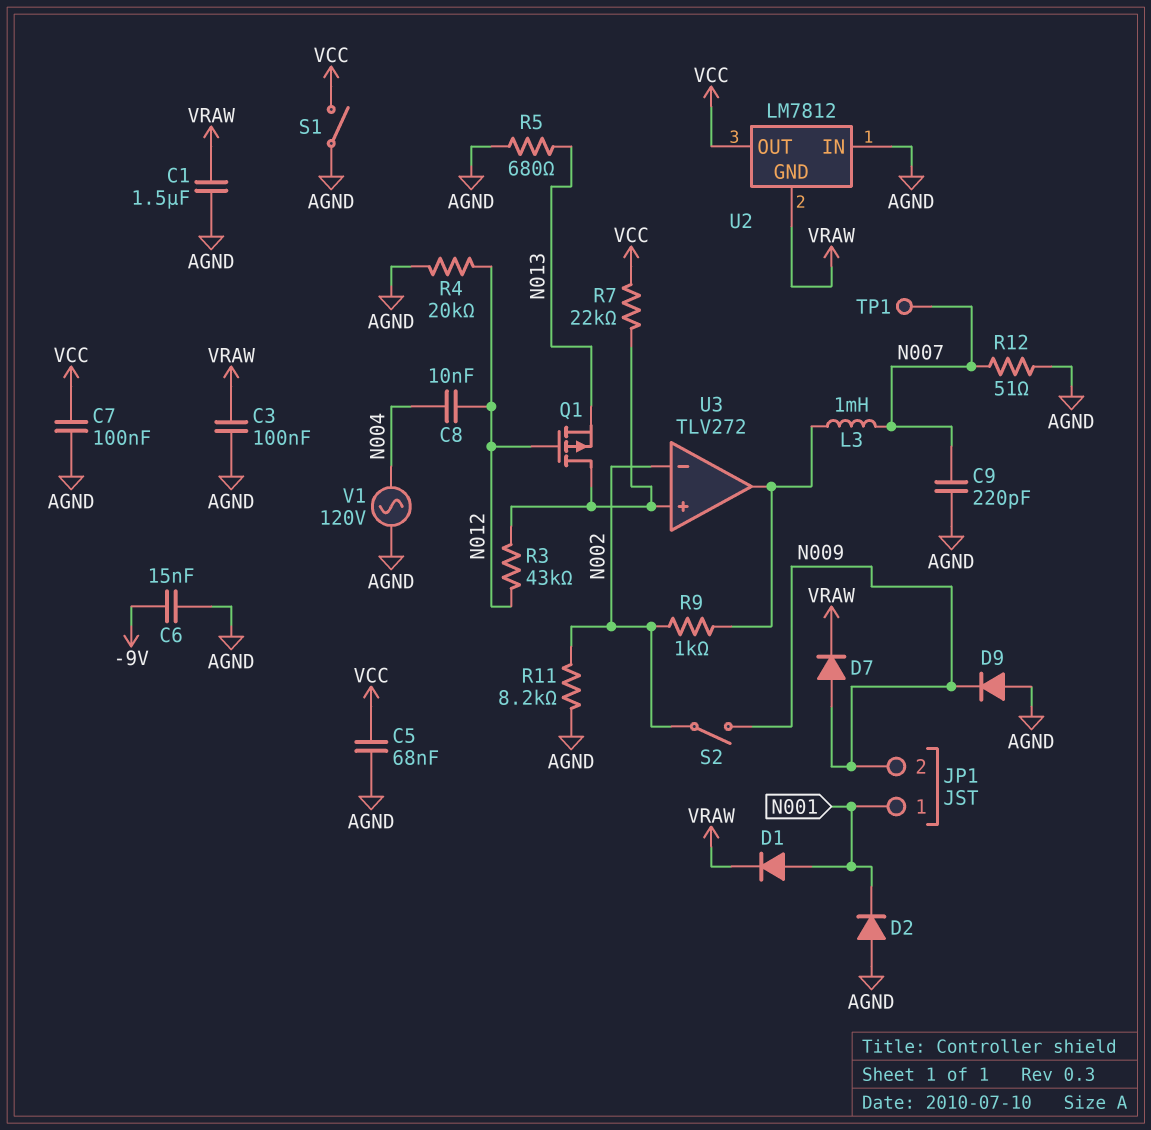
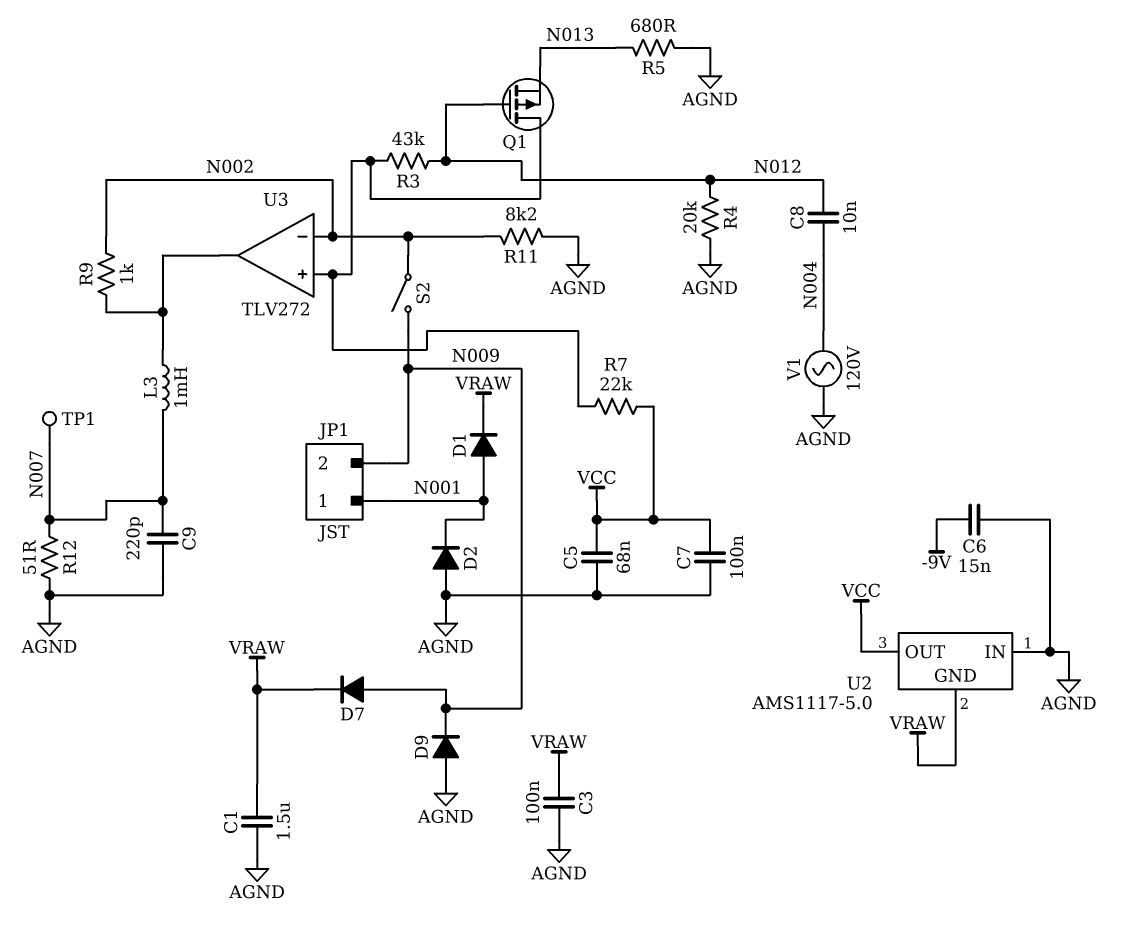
S1: switch (AGND, VCC) -> none
U2: LM7812 -> AMS1117-5.0

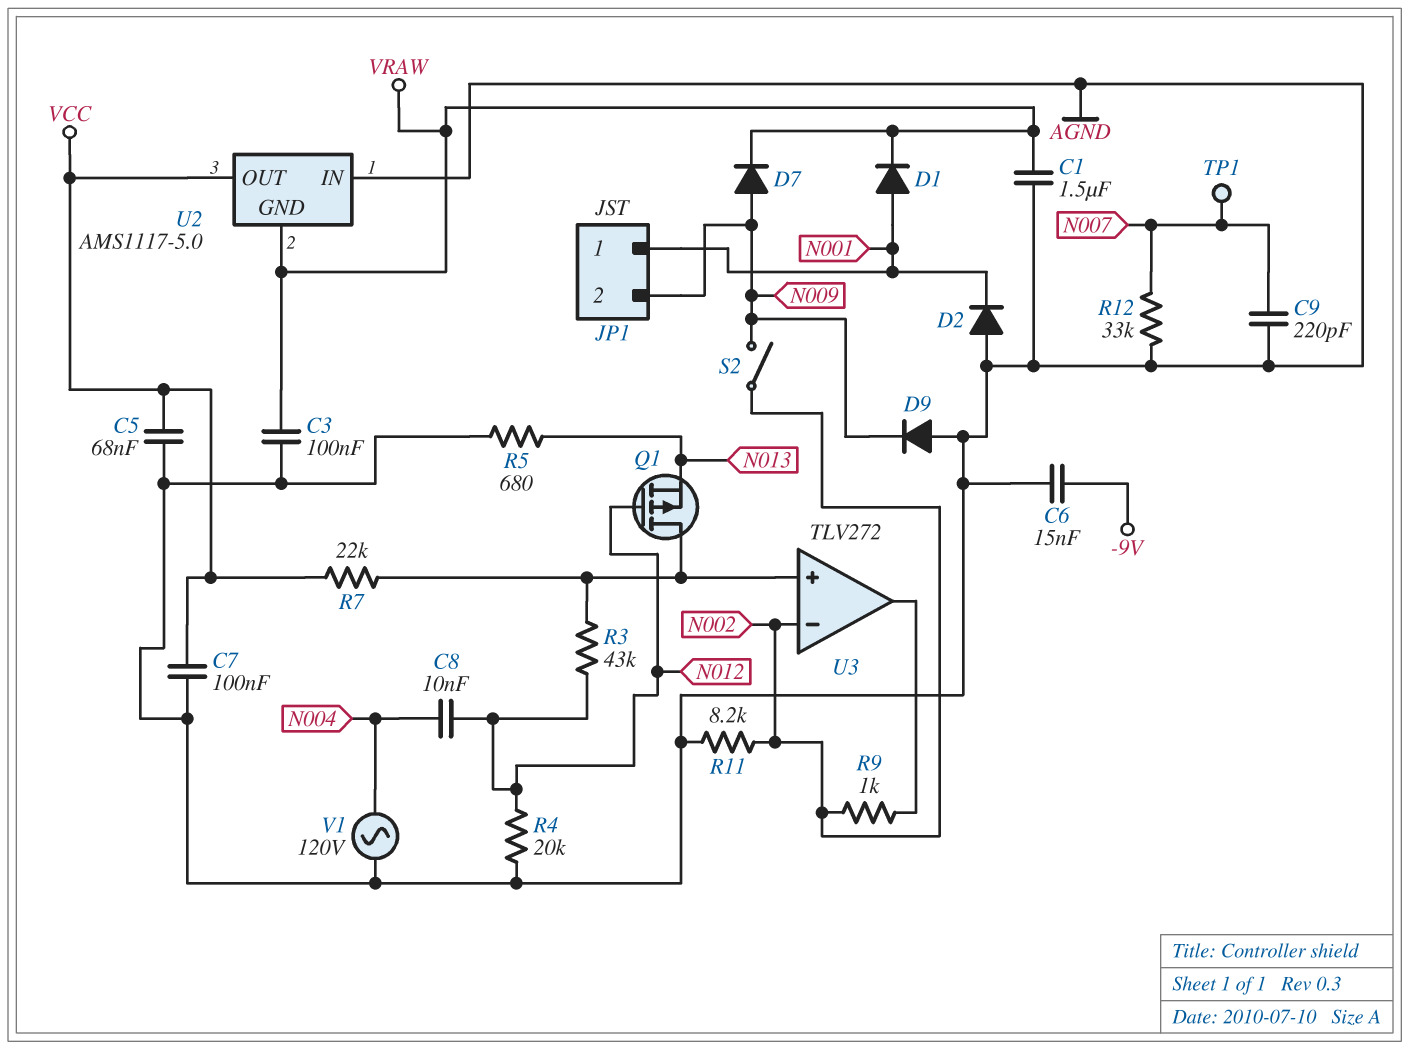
L3: 1mH (N007, U3/out) -> none
R12: 51 (AGND, N007) -> 33k (AGND, N007)

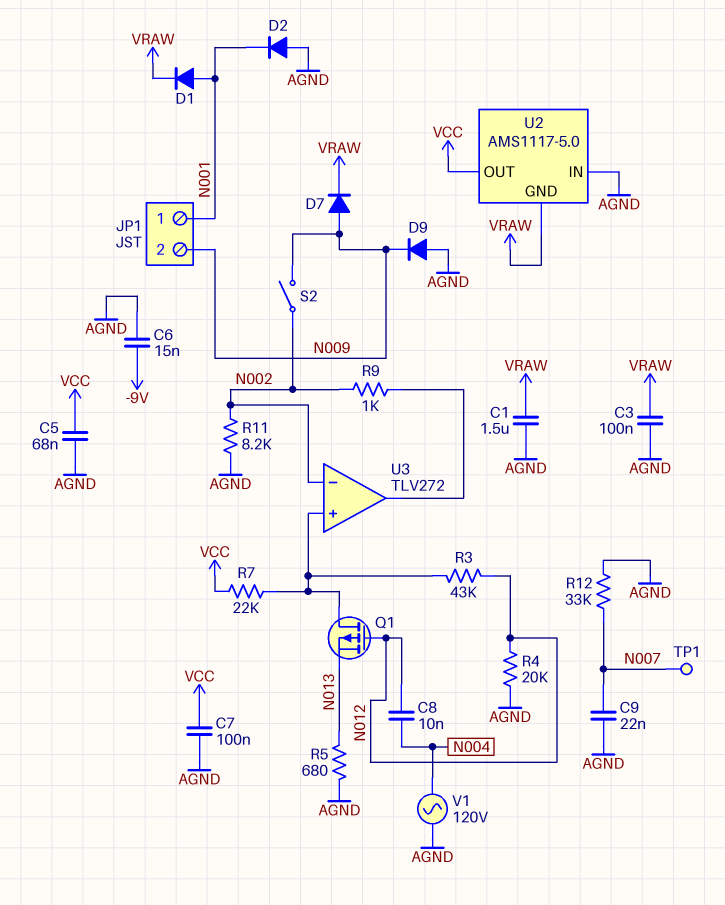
C9: 220pF (AGND, N007) -> 22nF (AGND, N007)

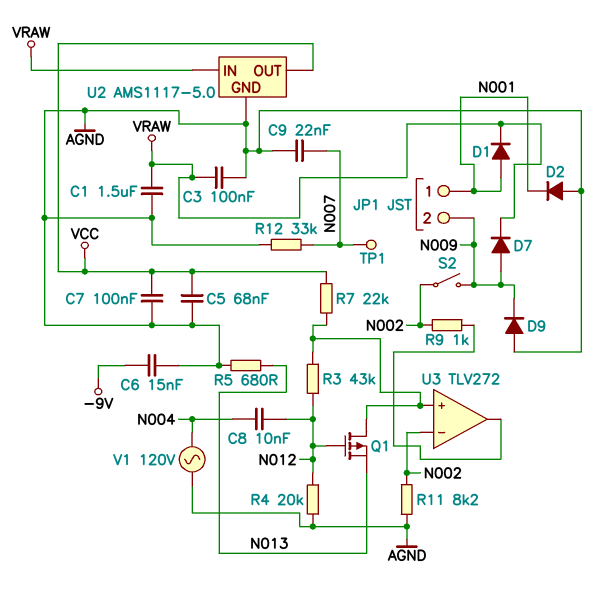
U2 pin GND: VRAW -> AGND
U2 pin IN: AGND -> VRAW

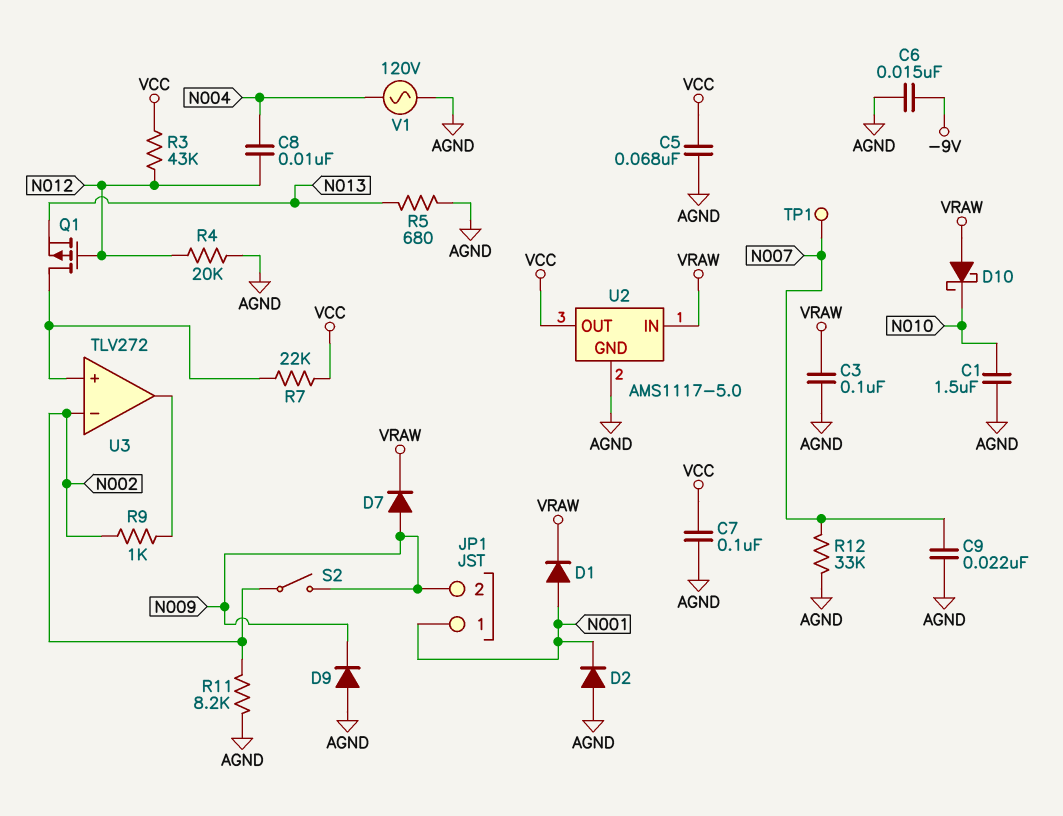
C1: 1.5uF (AGND, VRAW) -> 1.5uF (AGND, N010)
D10: none -> schottky (A VRAW, K N010)
R3: 43k (N012, U3/in+) -> 43k (N012, VCC)

